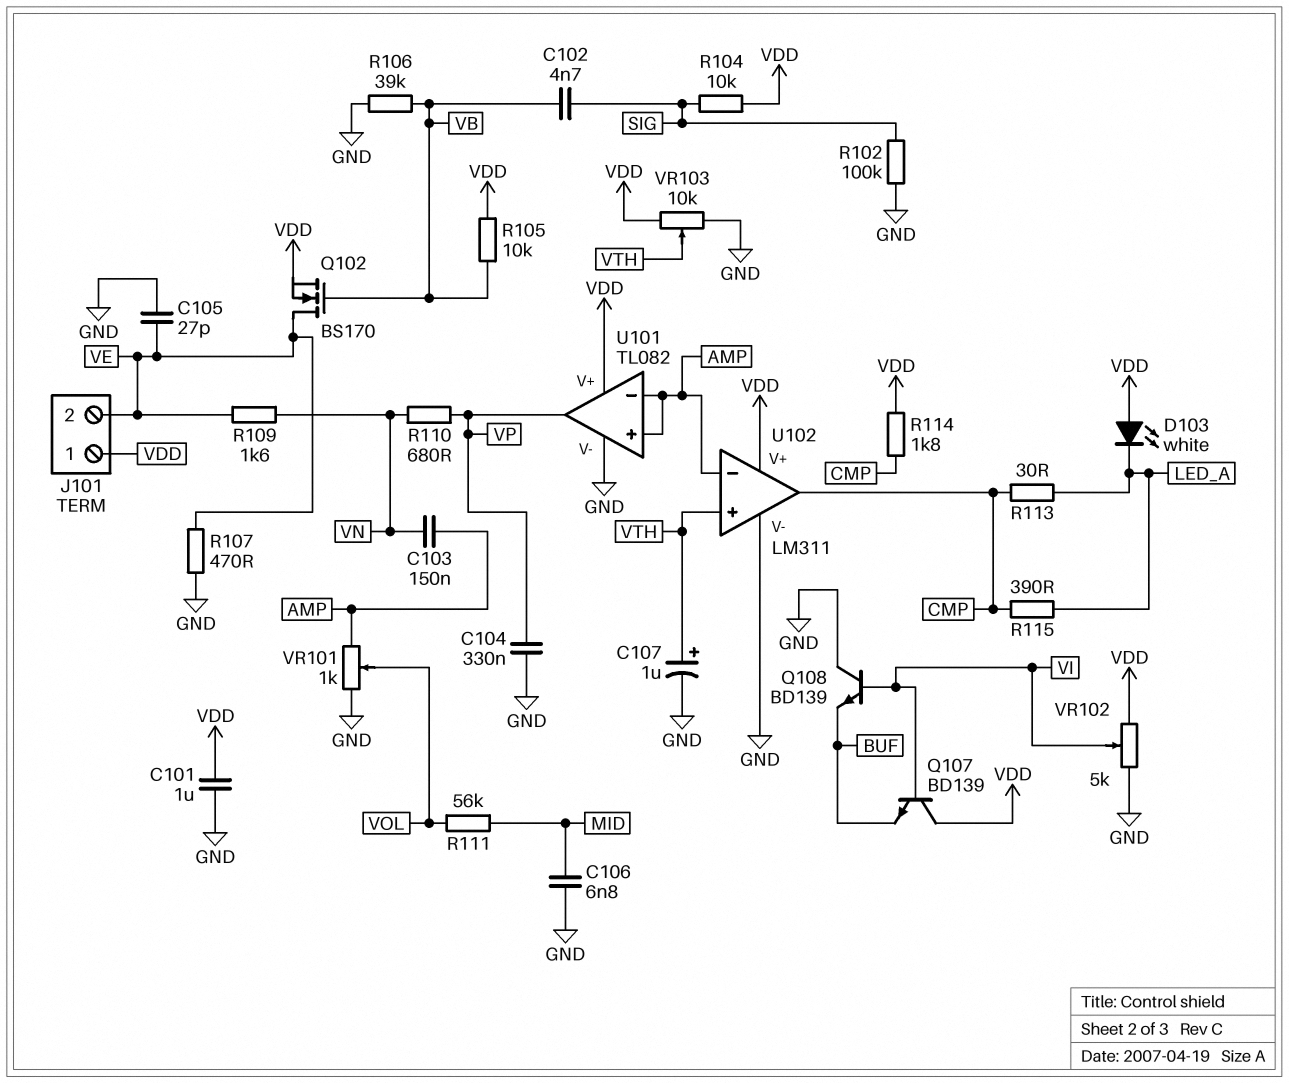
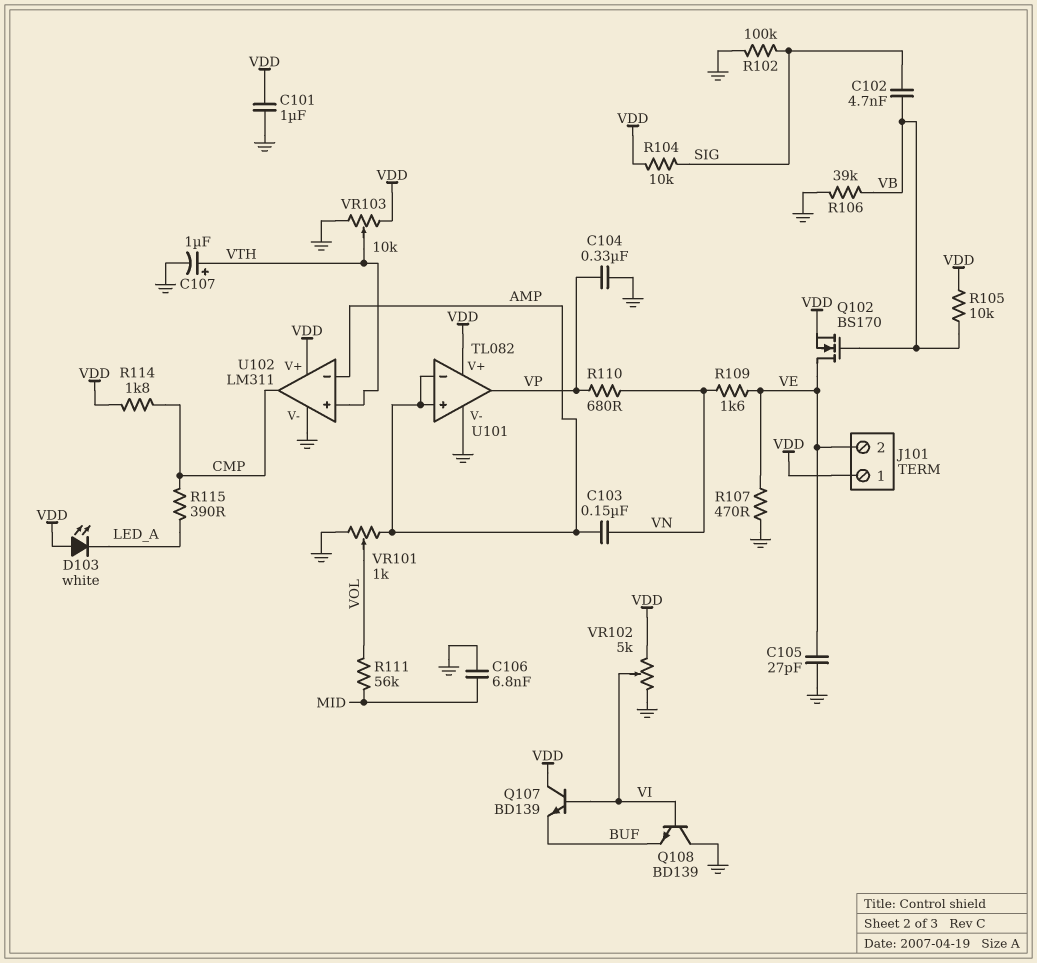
R113: 30 (CMP, LED_A) -> none

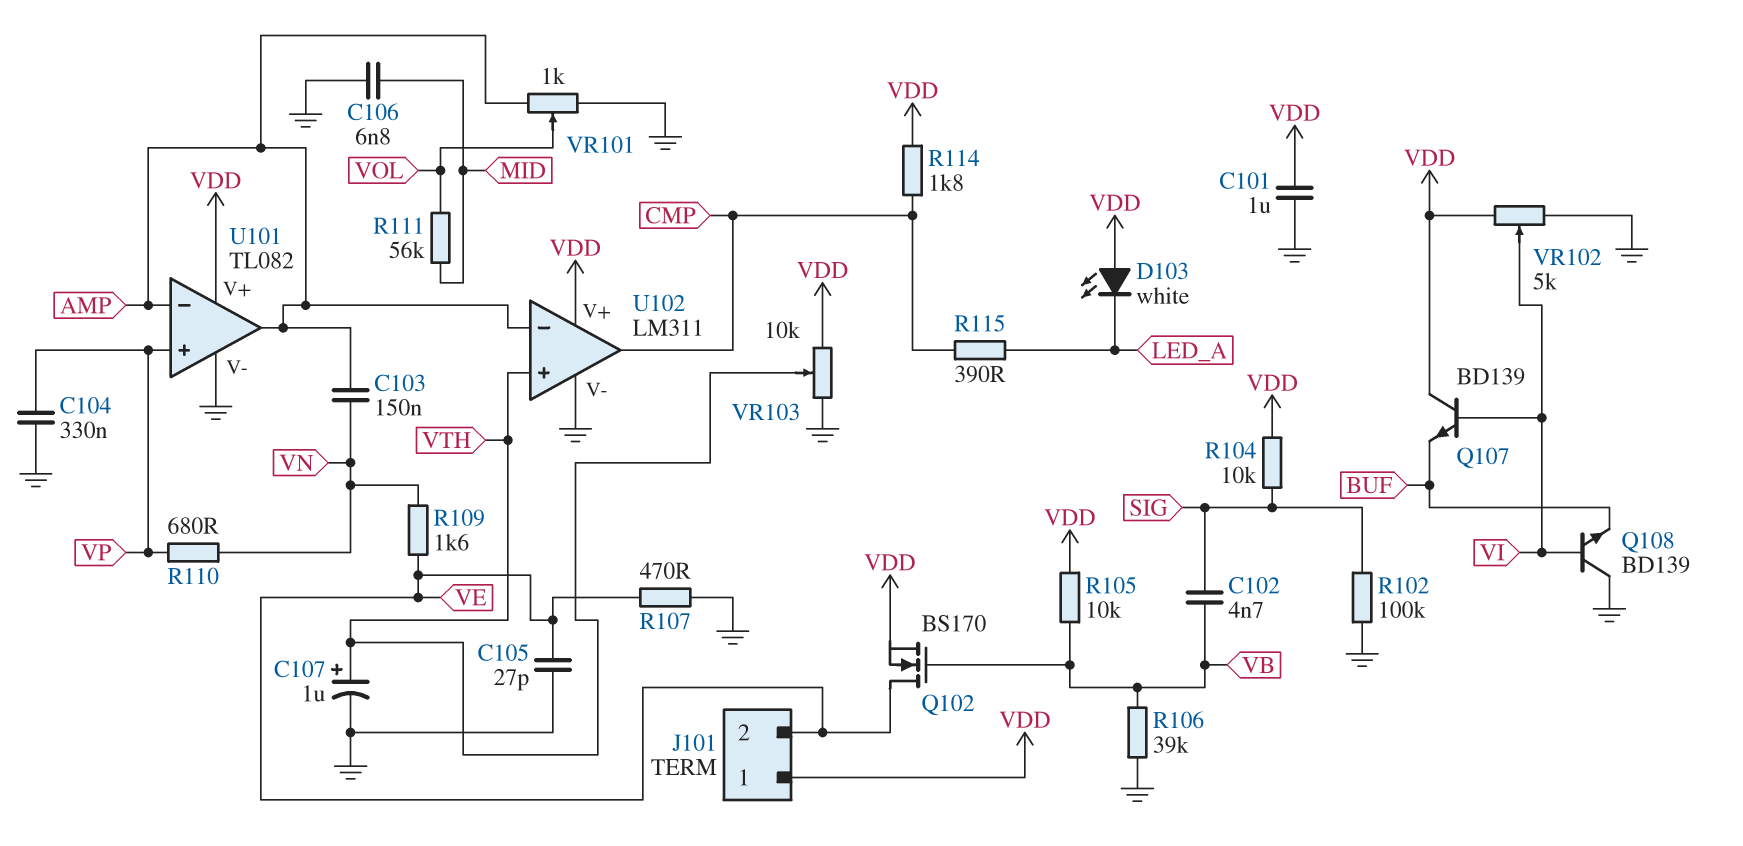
U101 pin in+: AMP -> VP
U101 pin out: VP -> AMP

